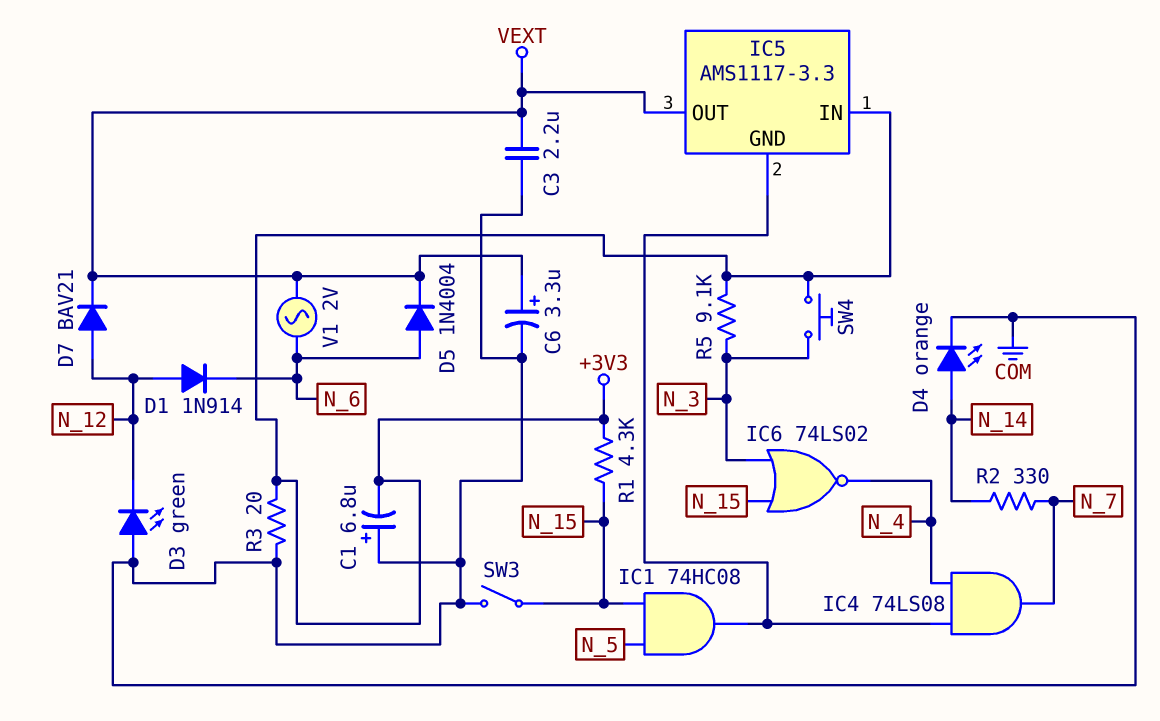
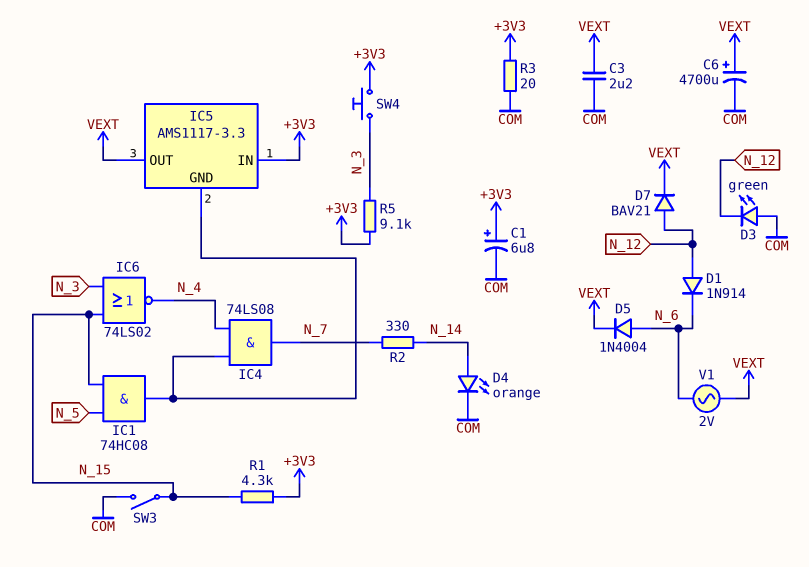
C1: 6.8uF (plus COM, minus +3V3) -> 6.8uF (plus +3V3, minus COM)
C6: 3.3uF (plus VEXT, minus COM) -> 4700uF (plus VEXT, minus COM)

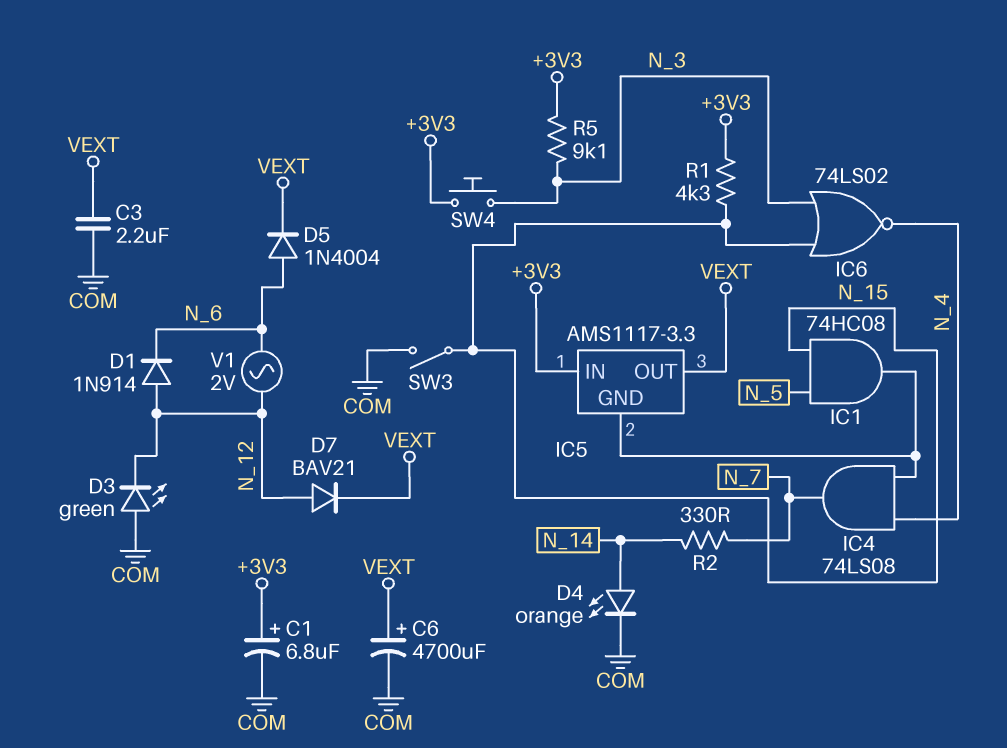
R3: 20 (+3V3, COM) -> none
V1: AC 2V (N_6, VEXT) -> AC 2V (N_6, N_12)

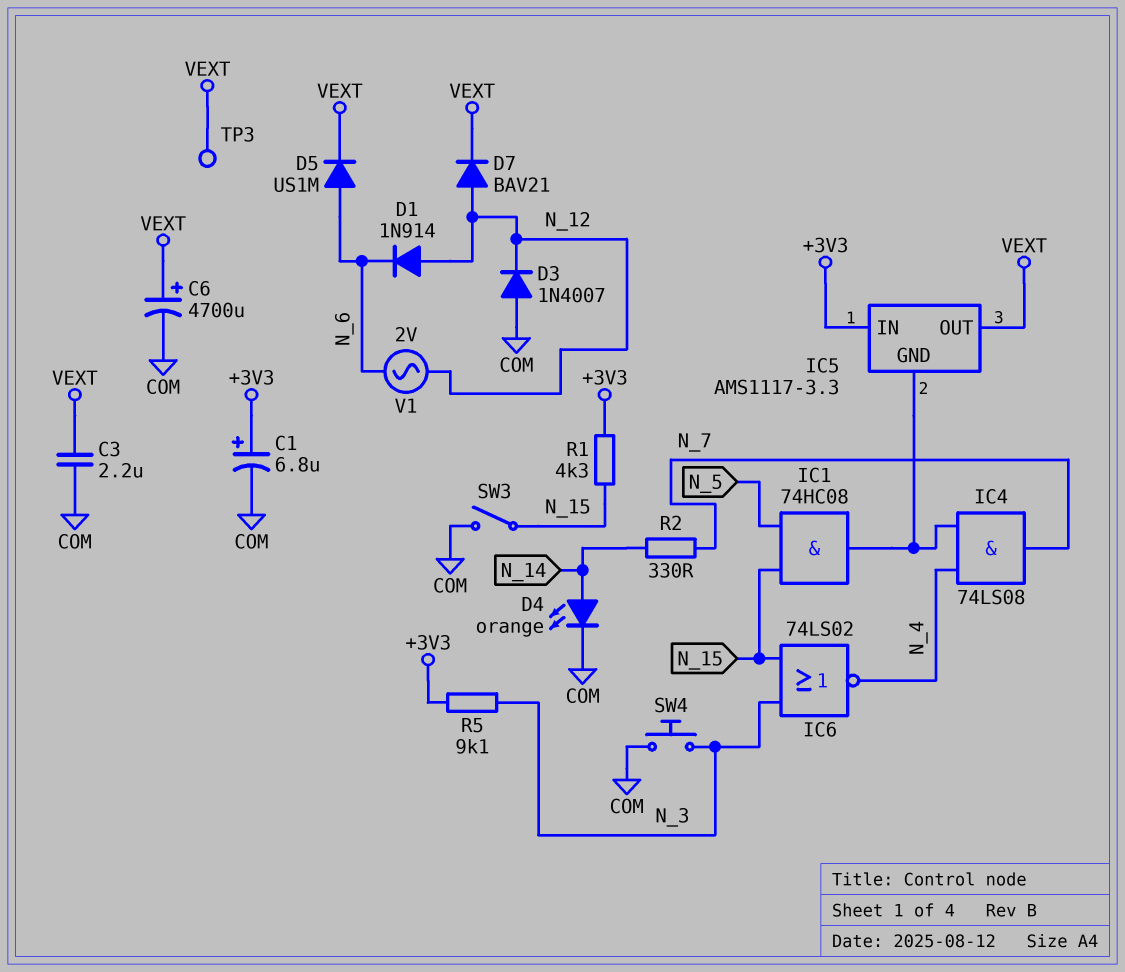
D3: LED green (A COM, K N_12) -> diode 1N4007 (A COM, K N_12)
D5: diode 1N4004 (A N_6, K VEXT) -> diode US1M (A N_6, K VEXT)
SW4: button (+3V3, N_3) -> button (COM, N_3)
TP3: none -> test point (VEXT)

